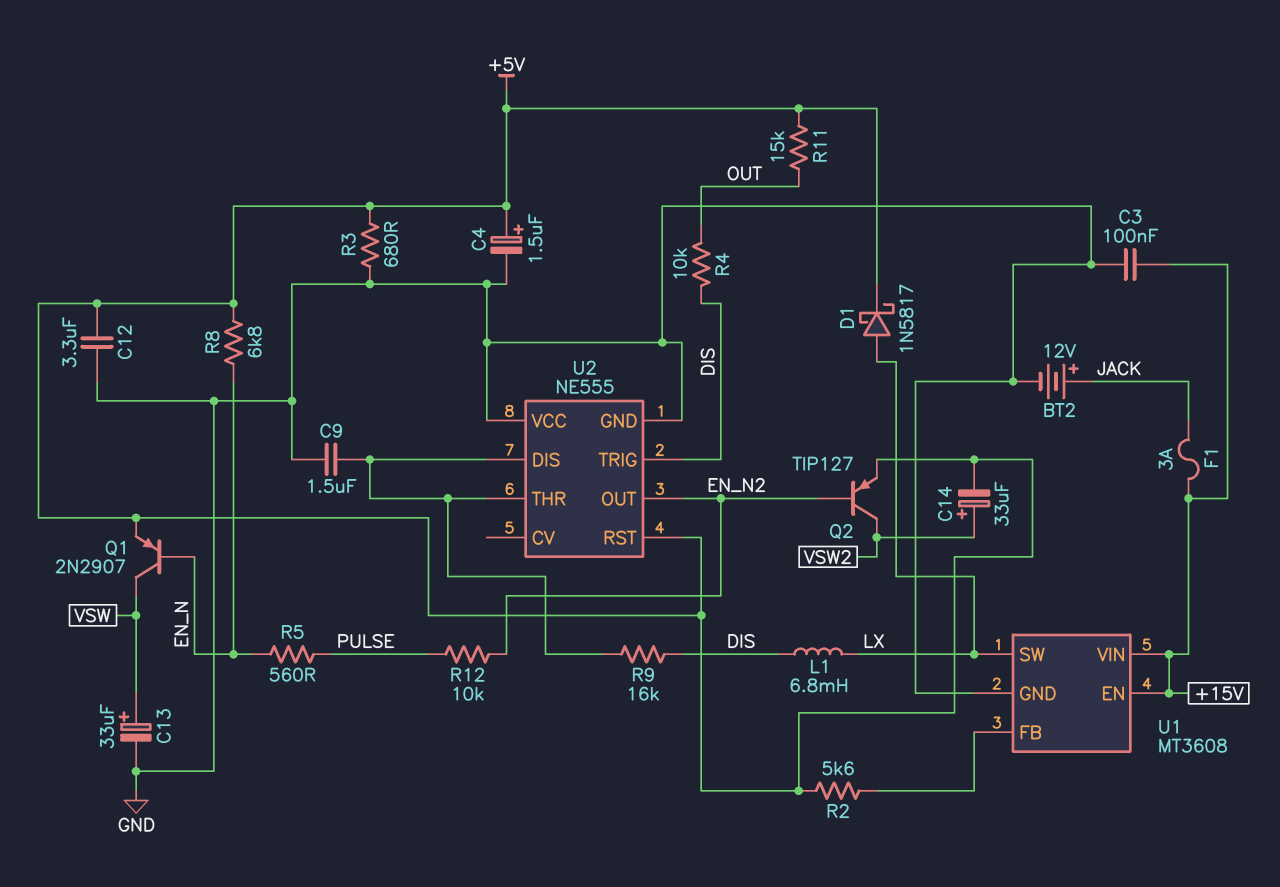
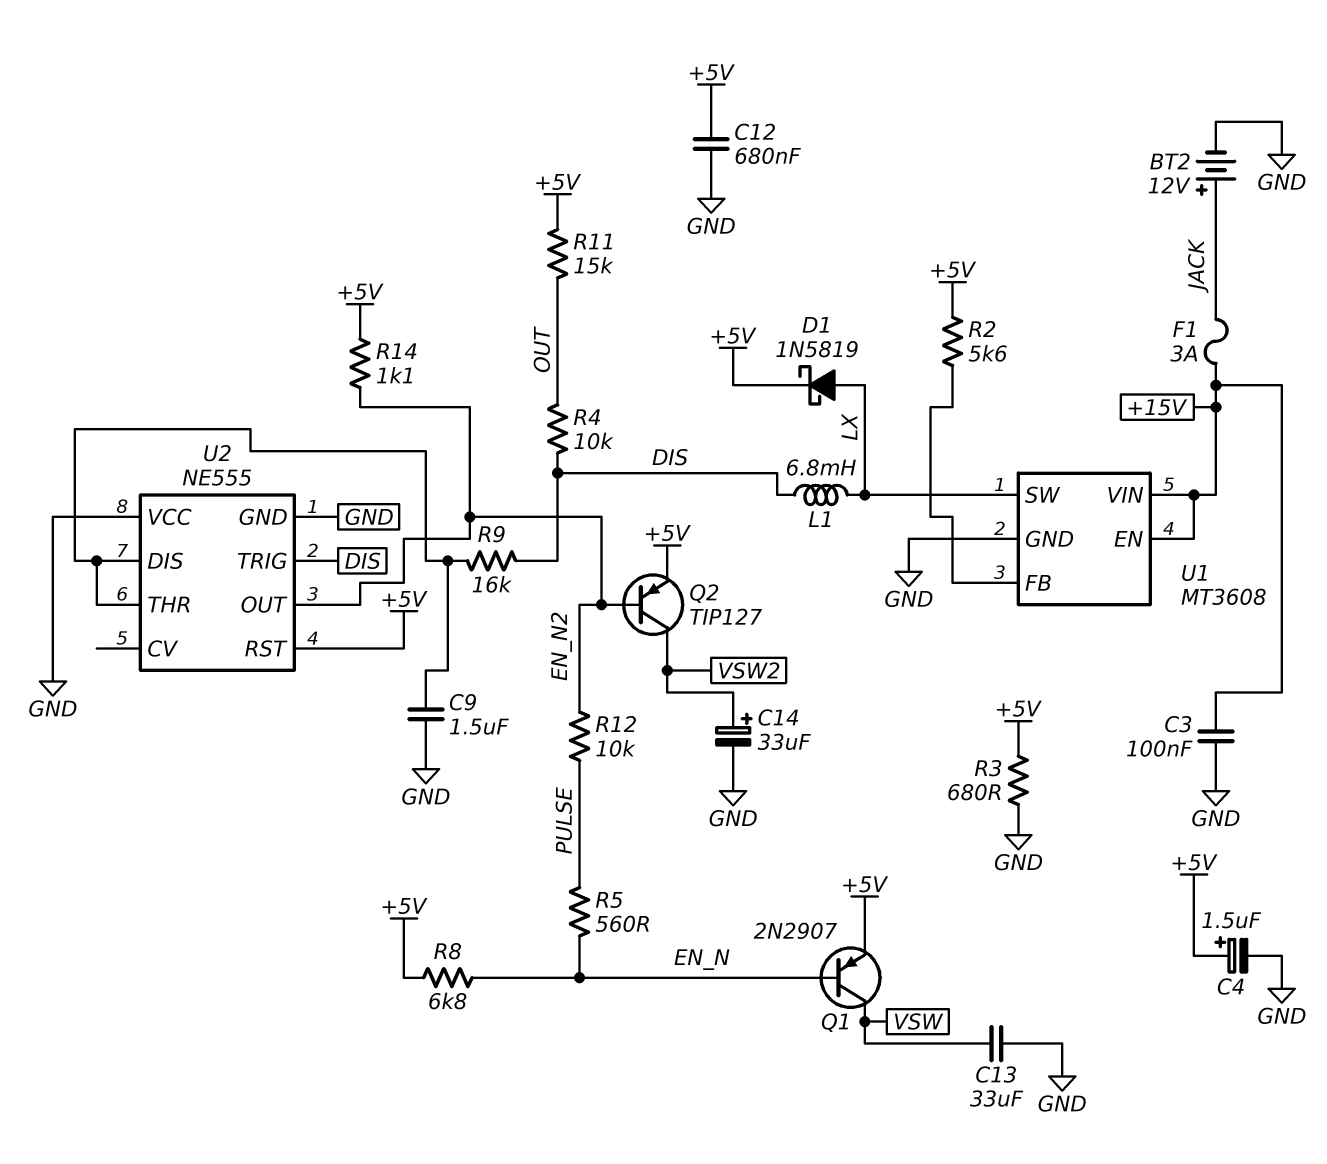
C12: 3.3uF (+5V, GND) -> 680nF (+5V, GND)
C13: 33uF (plus VSW, minus GND) -> 33uF (GND, VSW)
C14: 33uF (plus VSW2, minus +5V) -> 33uF (plus VSW2, minus GND)
D1: schottky 1N5817 (A LX, K +5V) -> schottky 1N5819 (A LX, K +5V)
R14: none -> 1.1k (+5V, EN_N2)

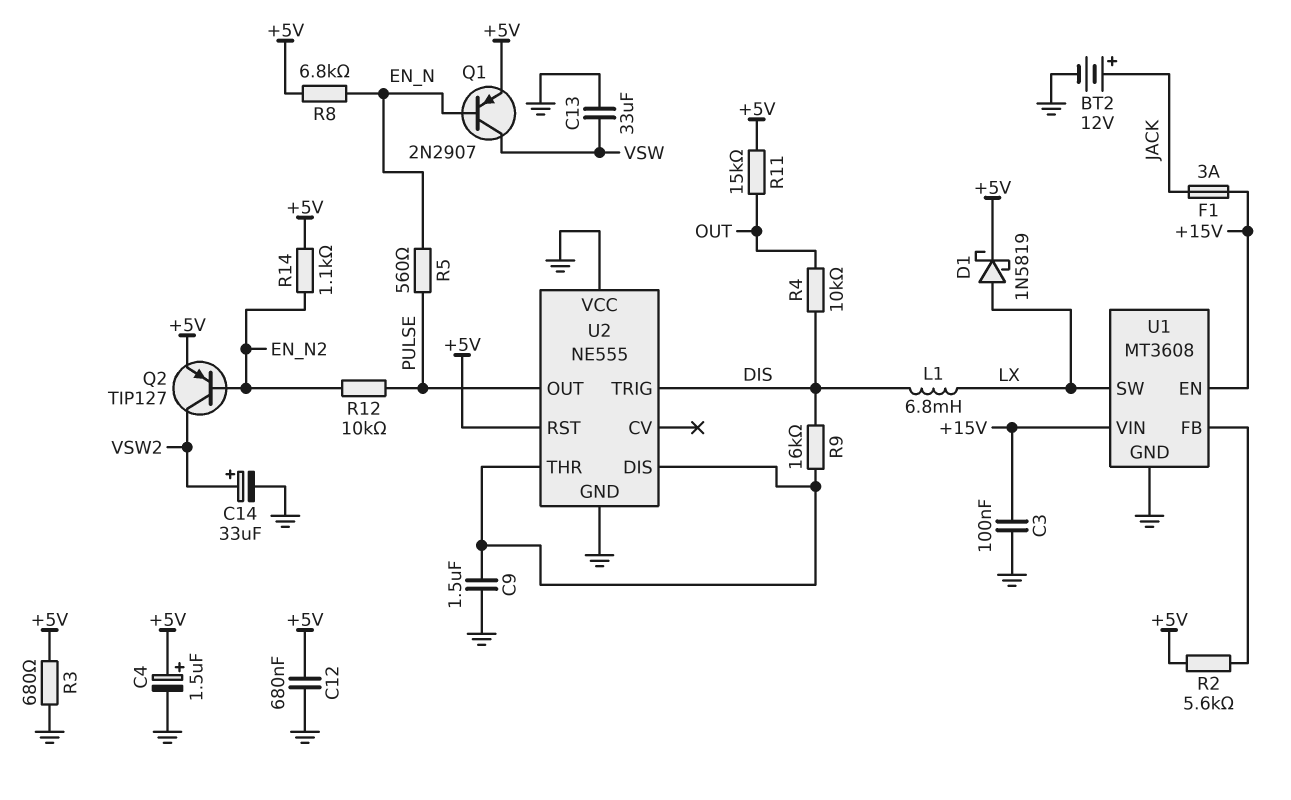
U2 pin OUT: EN_N2 -> PULSE

